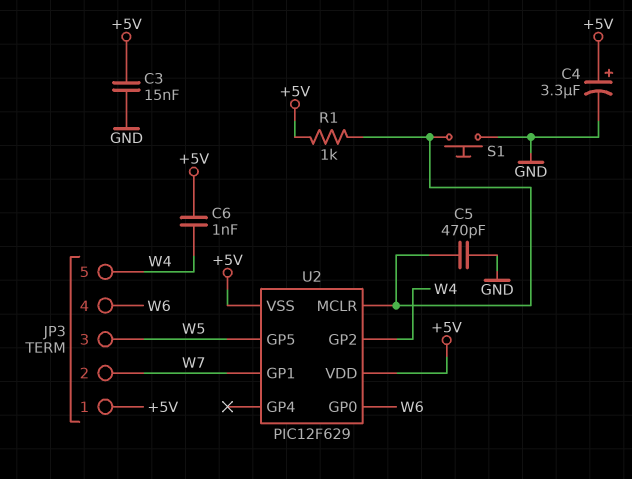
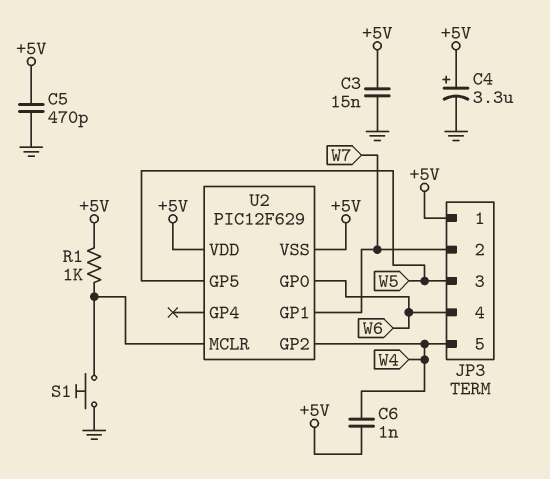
C5: 470pF (GND, U2/MCLR) -> 470pF (+5V, GND)

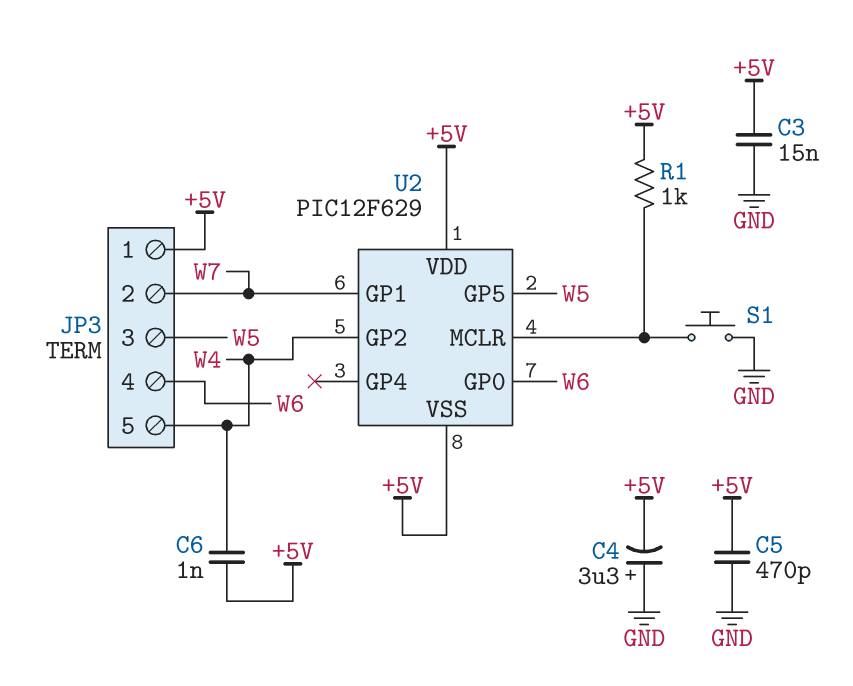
C4: 3.3uF (plus +5V, minus GND) -> 3.3uF (plus GND, minus +5V)

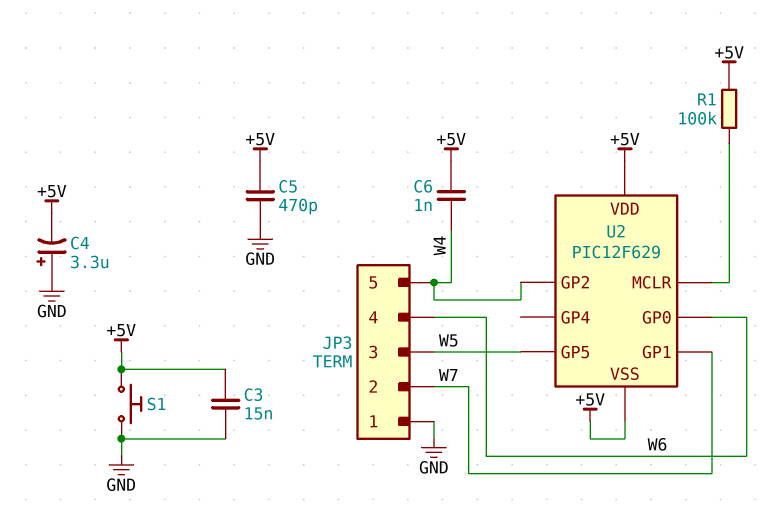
JP3 pin 1: +5V -> GND
R1: 1k (+5V, U2/MCLR) -> 100k (+5V, U2/MCLR)
S1: button (GND, U2/MCLR) -> button (+5V, GND)

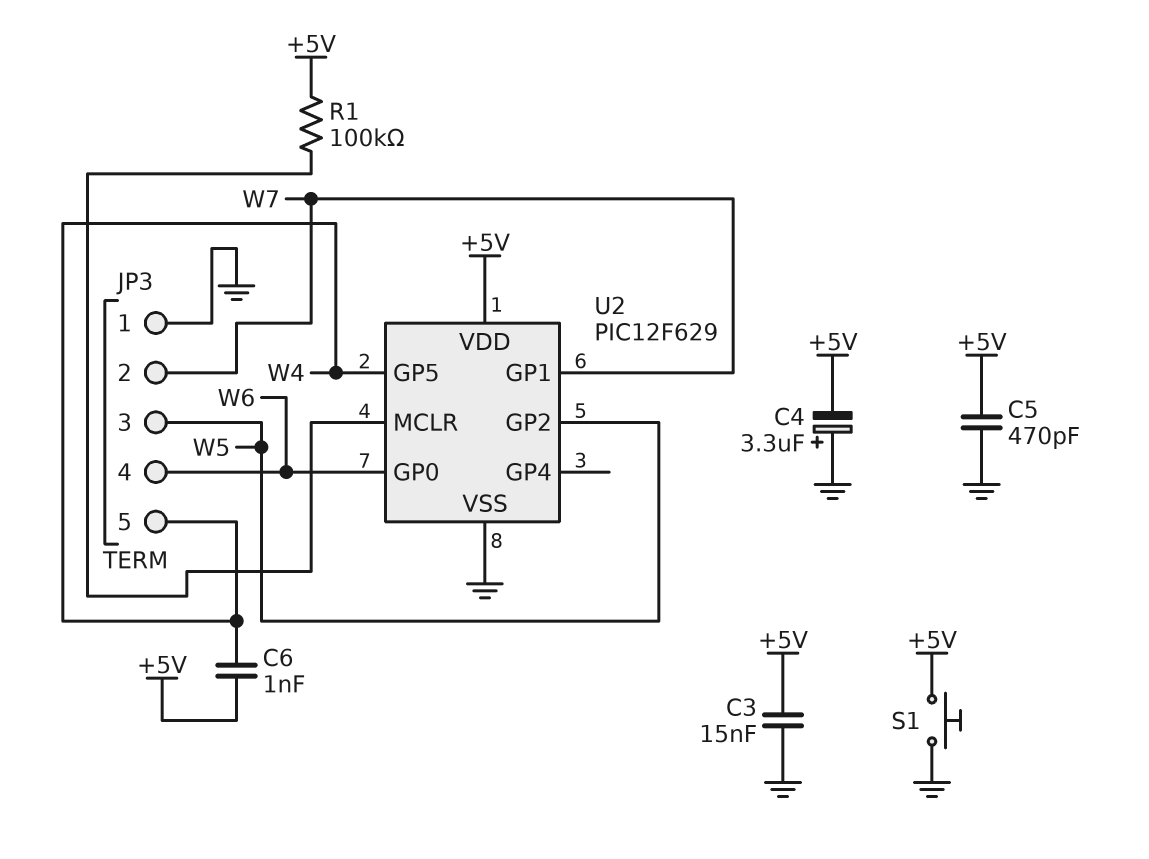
U2 pin GP2: W4 -> W5
U2 pin GP5: W5 -> W4
U2 pin VSS: +5V -> GND

